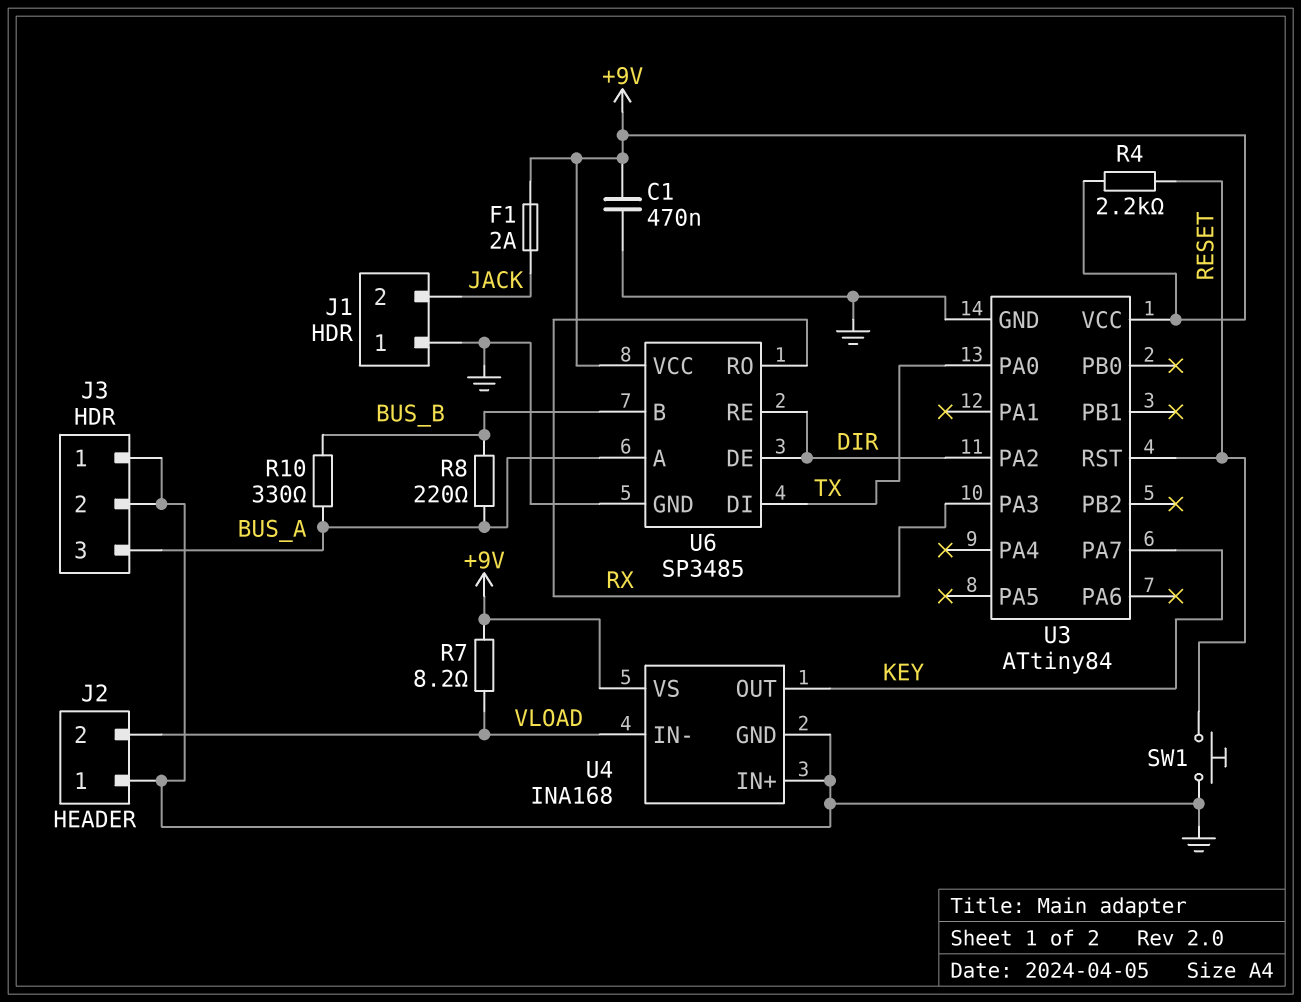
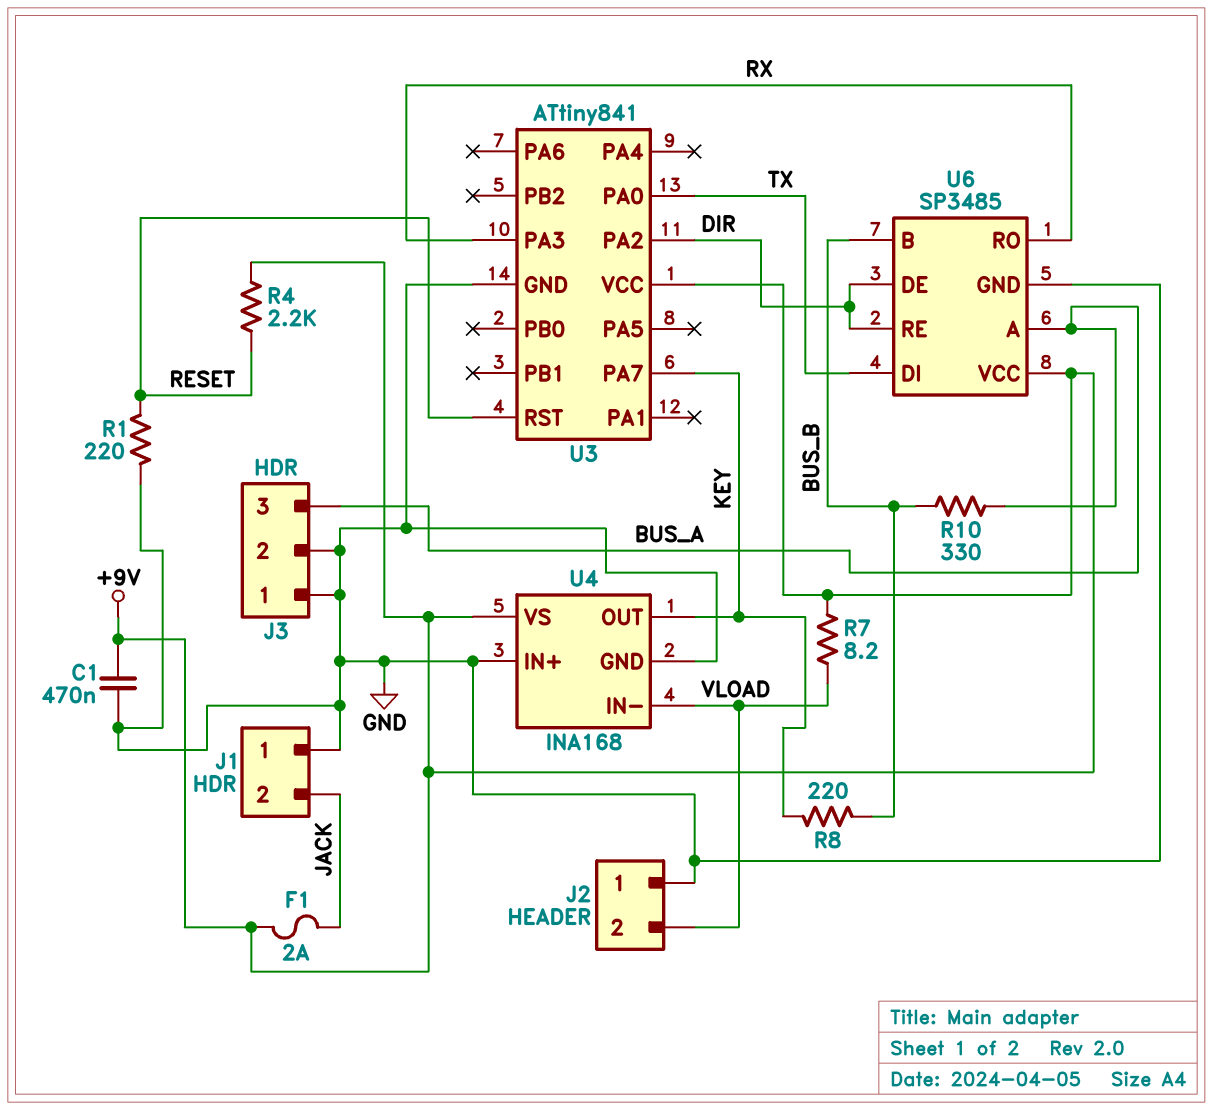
R1: none -> 220 (GND, RESET)
R8: 220 (BUS_A, BUS_B) -> 220 (BUS_B, KEY)
SW1: button (GND, RESET) -> none
U3: ATtiny84 -> ATtiny841

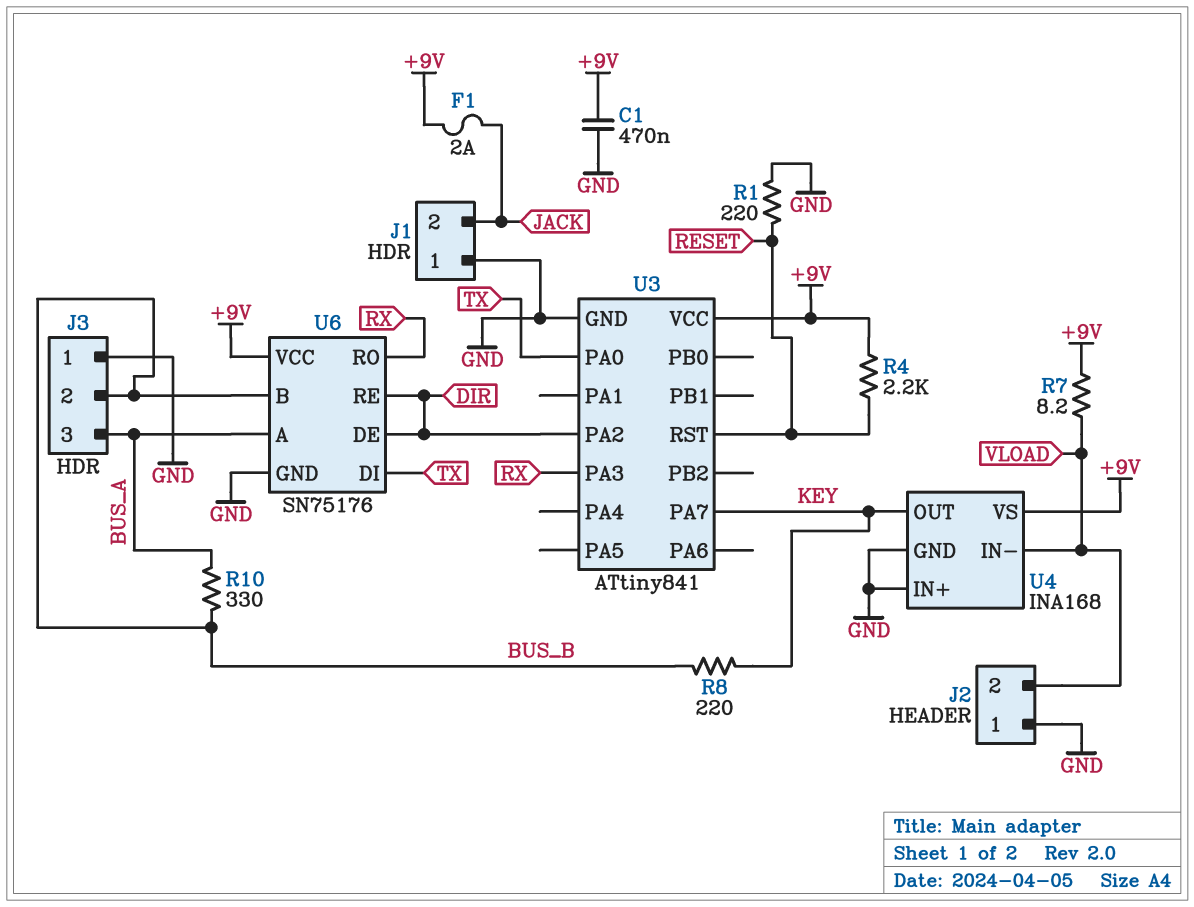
J3 pin 2: GND -> BUS_B
U6: SP3485 -> SN75176

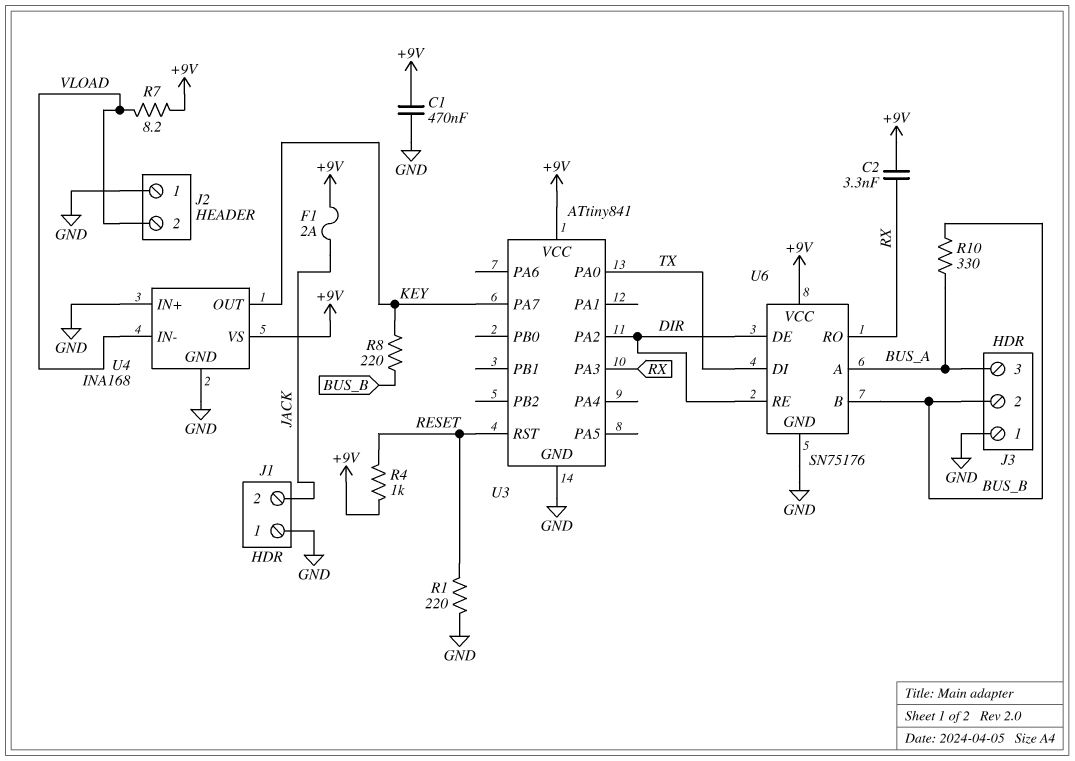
C2: none -> 3.3nF (+9V, RX)
R4: 2.2k (+9V, RESET) -> 1k (+9V, RESET)

